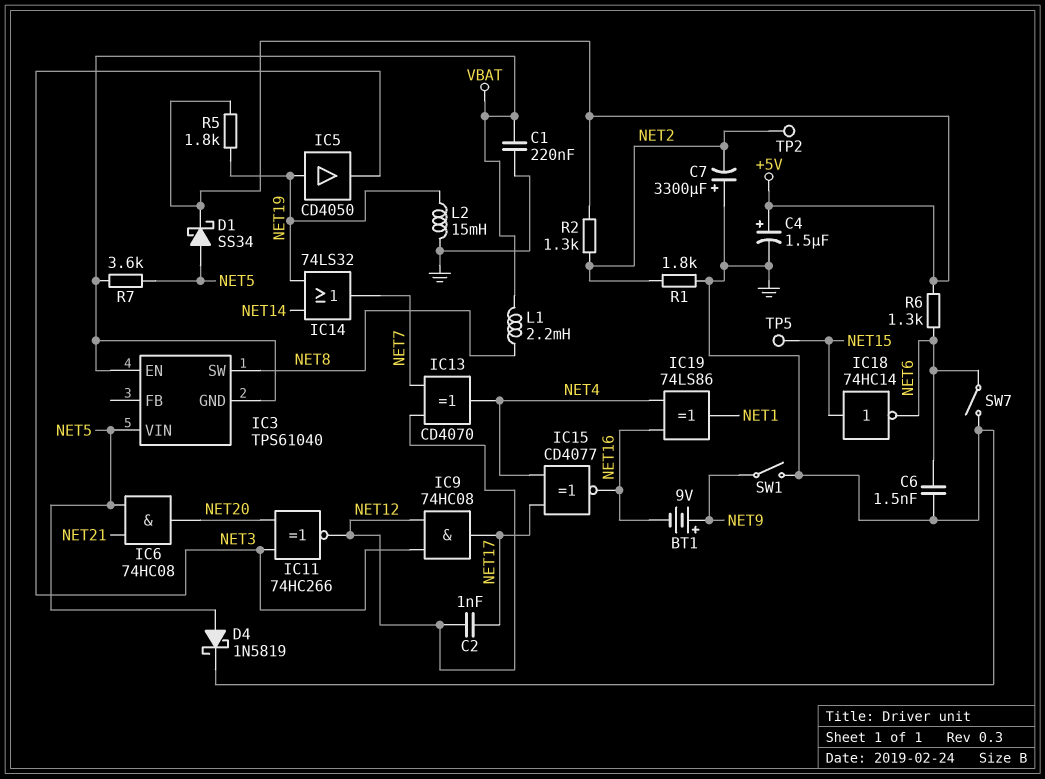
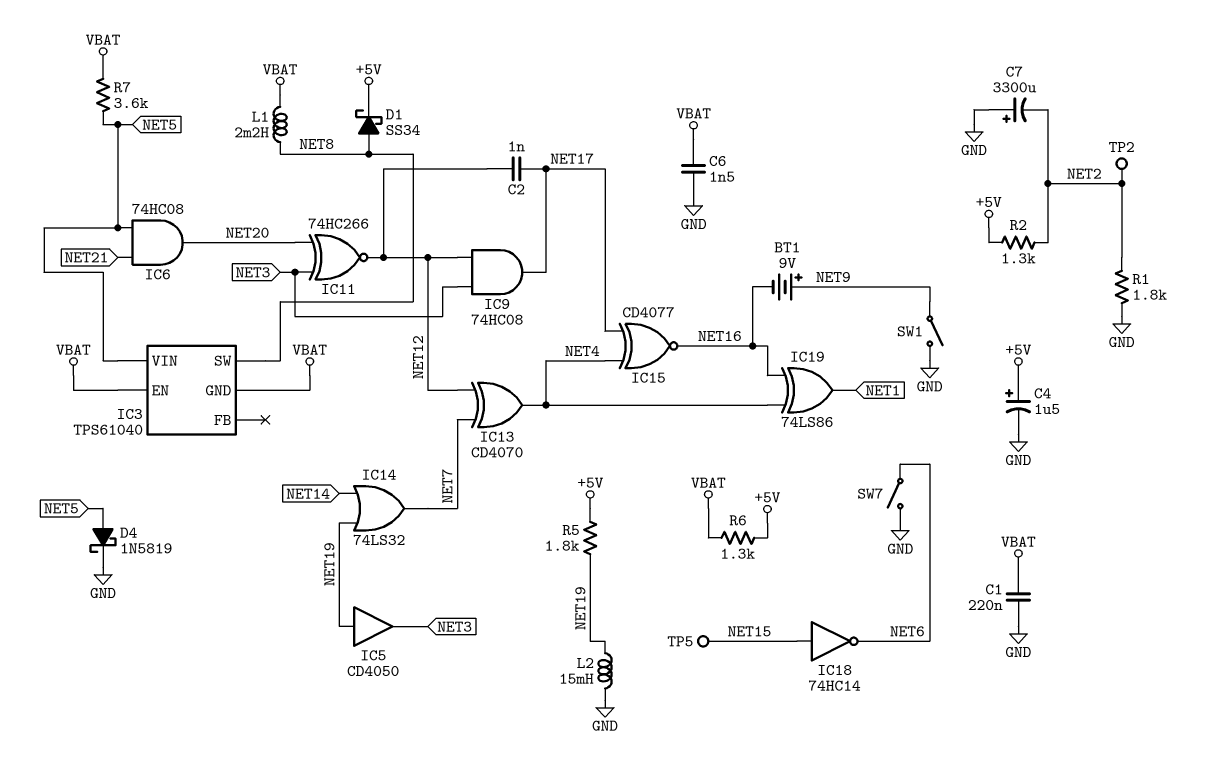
C6: 1.5nF (GND, NET6) -> 1.5nF (GND, VBAT)
D1: schottky SS34 (A NET5, K +5V) -> schottky SS34 (A NET8, K +5V)
R6: 1.3k (+5V, NET6) -> 1.3k (+5V, VBAT)

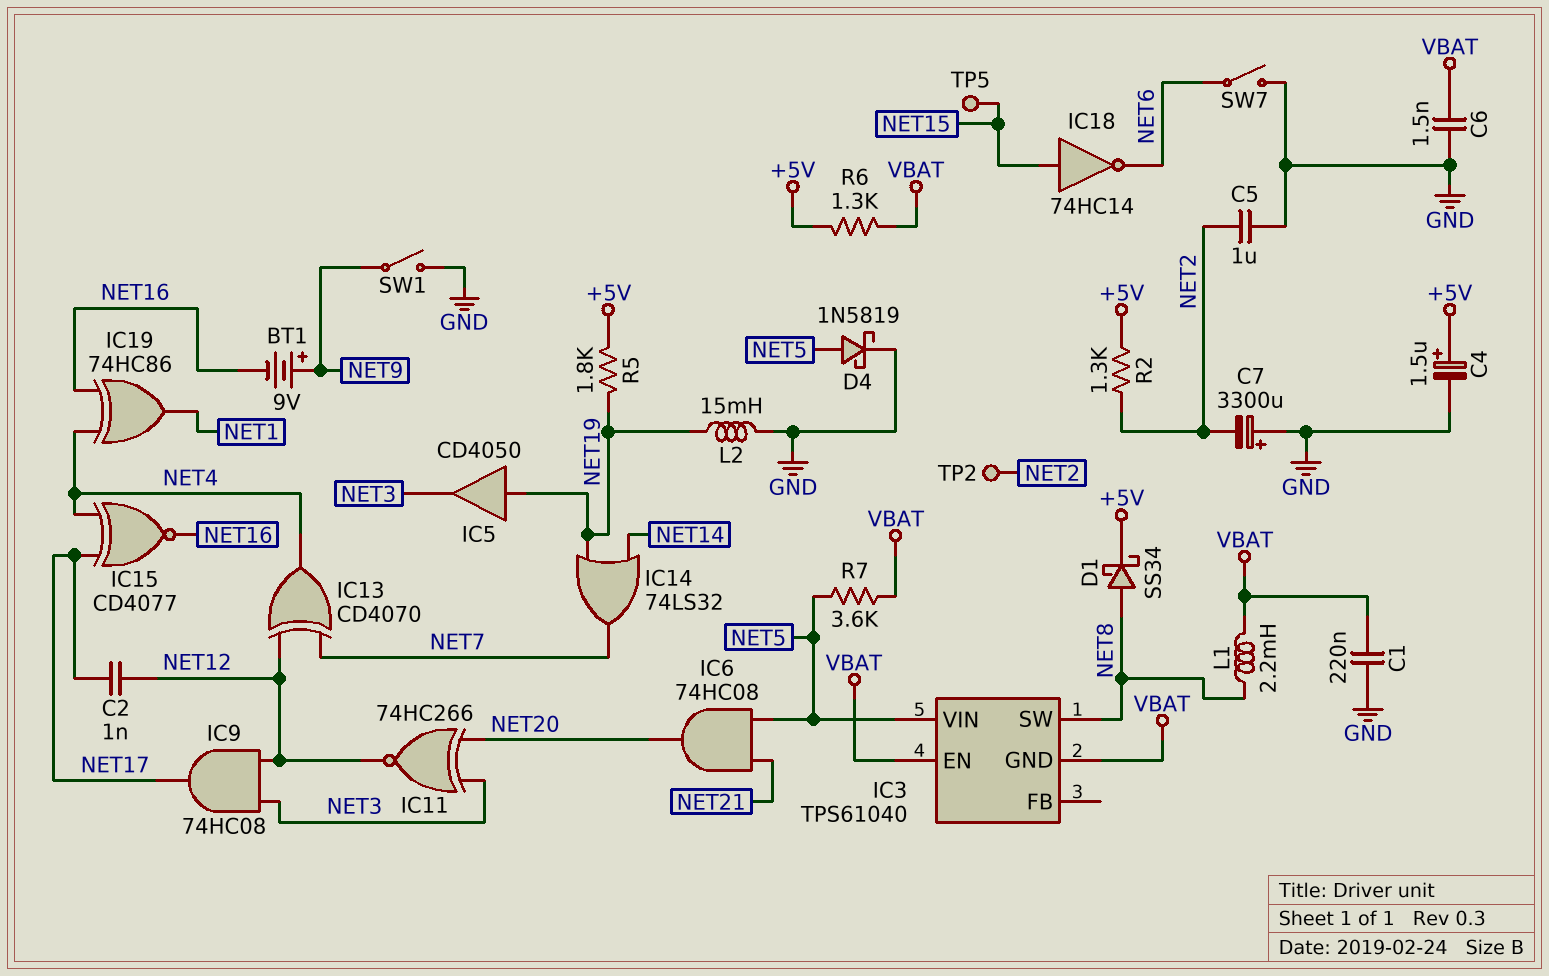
C5: none -> 1uF (GND, NET2)
IC19: XOR 74LS86 (in NET4, in NET16, out NET1) -> XOR 74HC86 (in NET4, in NET16, out NET1)
R1: 1.8k (GND, NET2) -> none

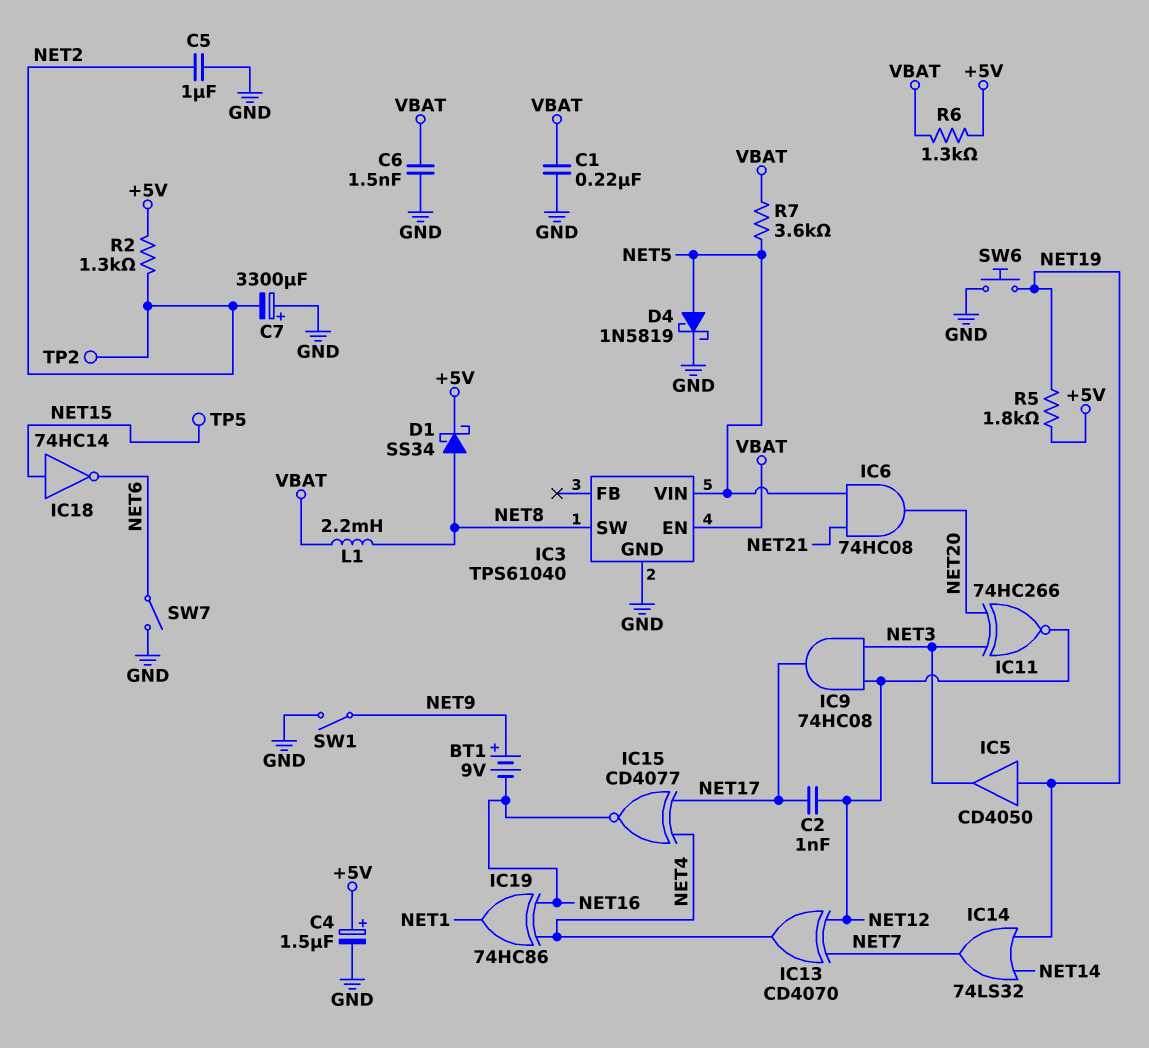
IC3 pin GND: VBAT -> GND
L2: 15mH (GND, NET19) -> none
SW6: none -> button (GND, NET19)

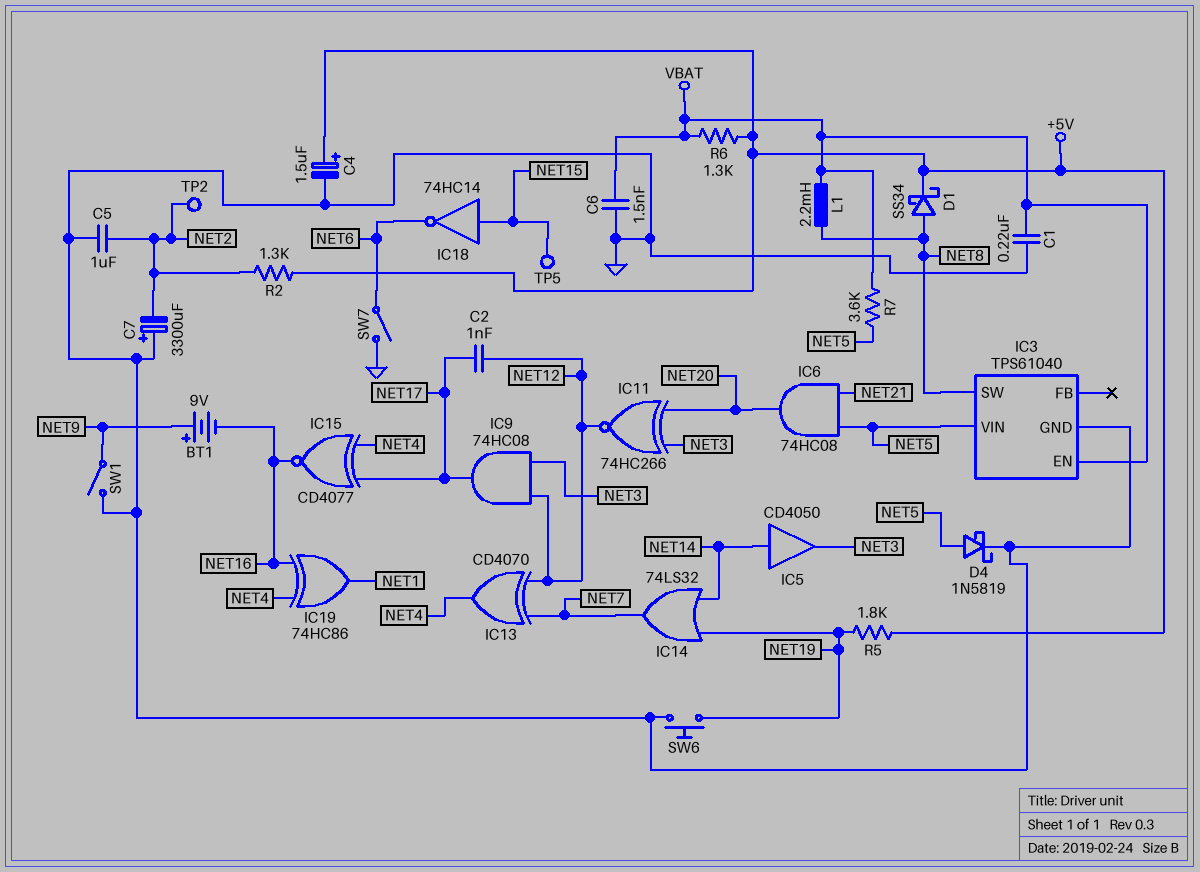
IC5: buffer CD4050 (in NET19, out NET3) -> buffer CD4050 (in NET14, out NET3)

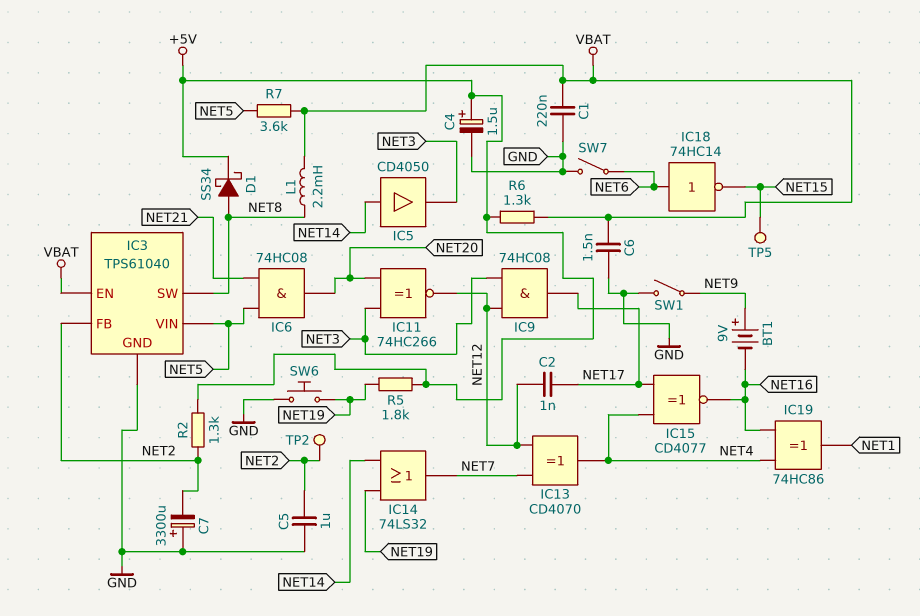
D4: schottky 1N5819 (A NET5, K GND) -> none
IC3 pin FB: none -> NET2
IC18: NOT 74HC14 (in NET15, out NET6) -> NOT 74HC14 (in NET6, out NET15)

